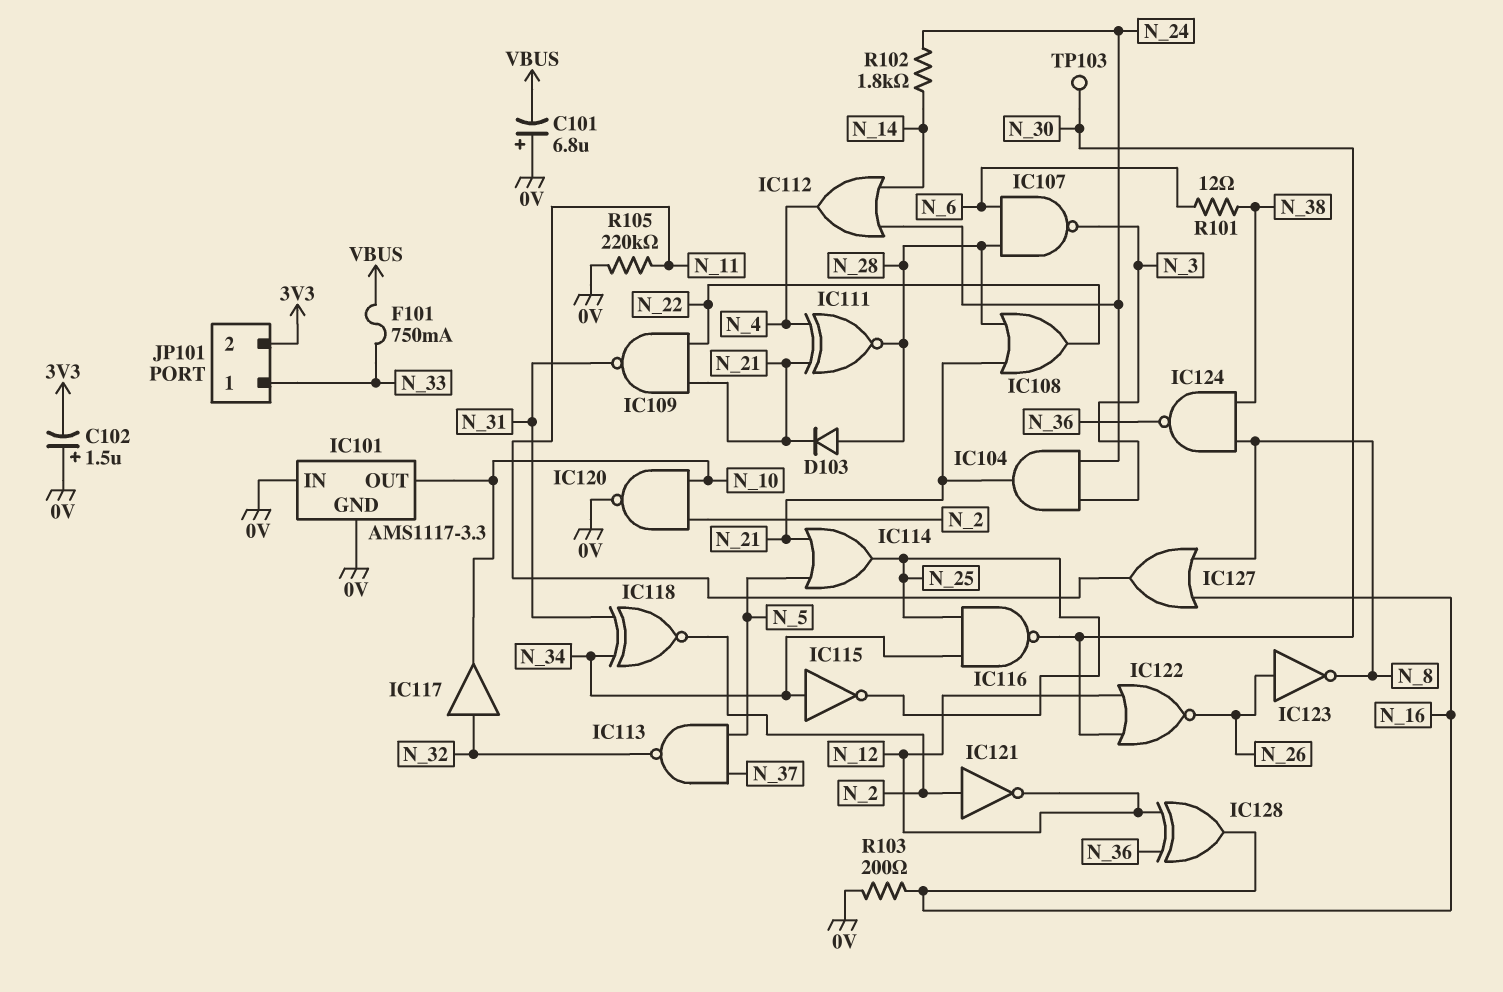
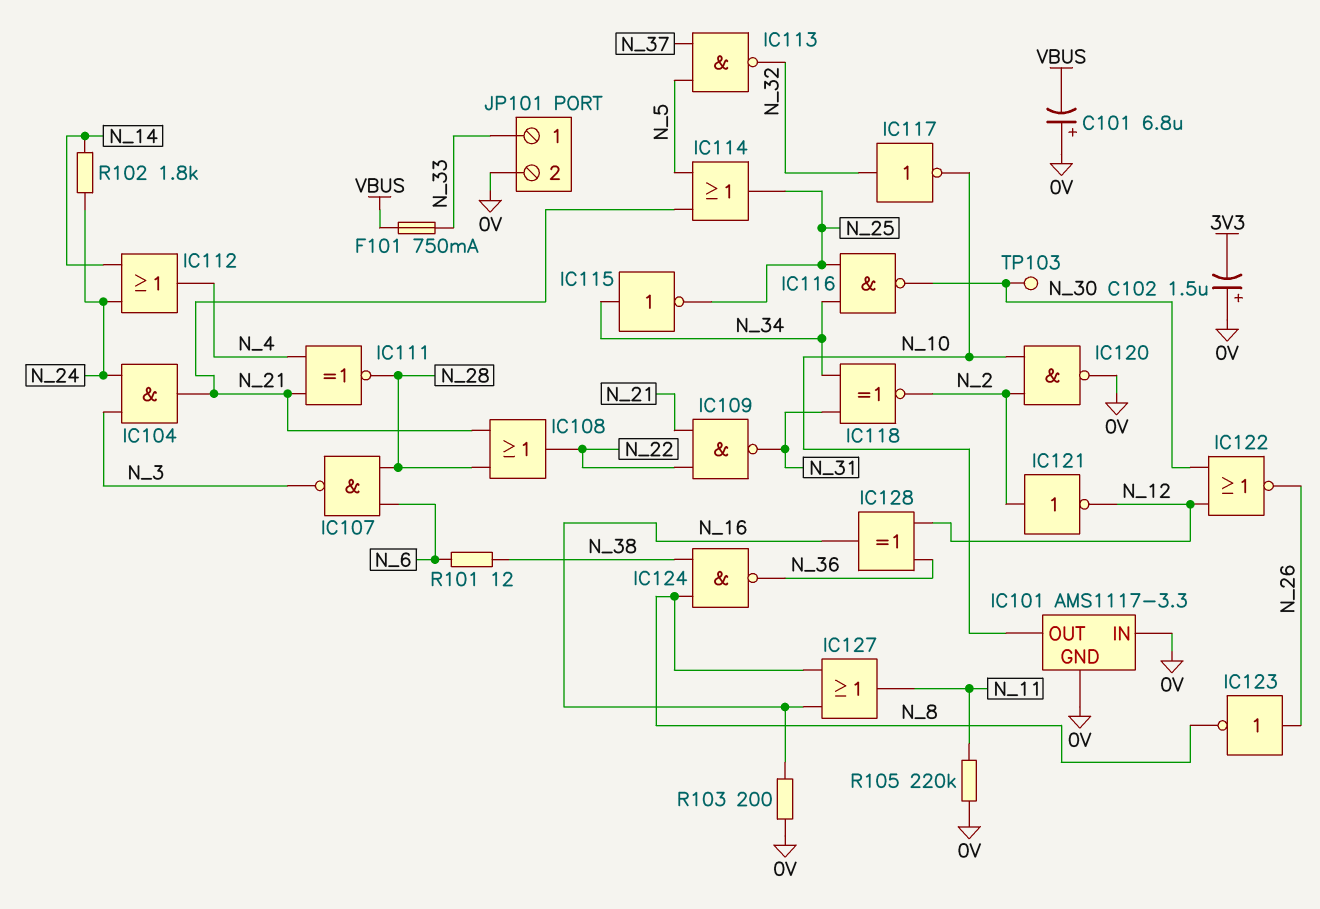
D103: diode (A N_28, K N_21) -> none
IC117: buffer (in N_32, out N_10) -> NOT (in N_32, out N_10)
JP101 pin 2: 3V3 -> 0V

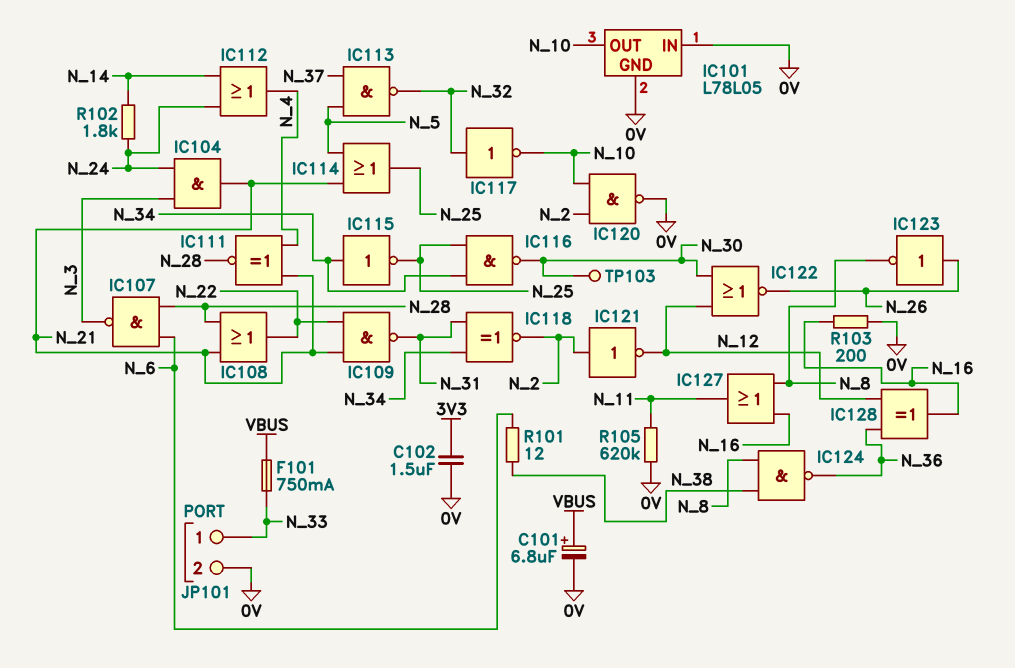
C101: 6.8uF (plus 0V, minus VBUS) -> 6.8uF (plus VBUS, minus 0V)
C102: 1.5uF (plus 0V, minus 3V3) -> 1.5uF (0V, 3V3)
IC101: AMS1117-3.3 -> L78L05
R105: 220k (0V, N_11) -> 620k (0V, N_11)

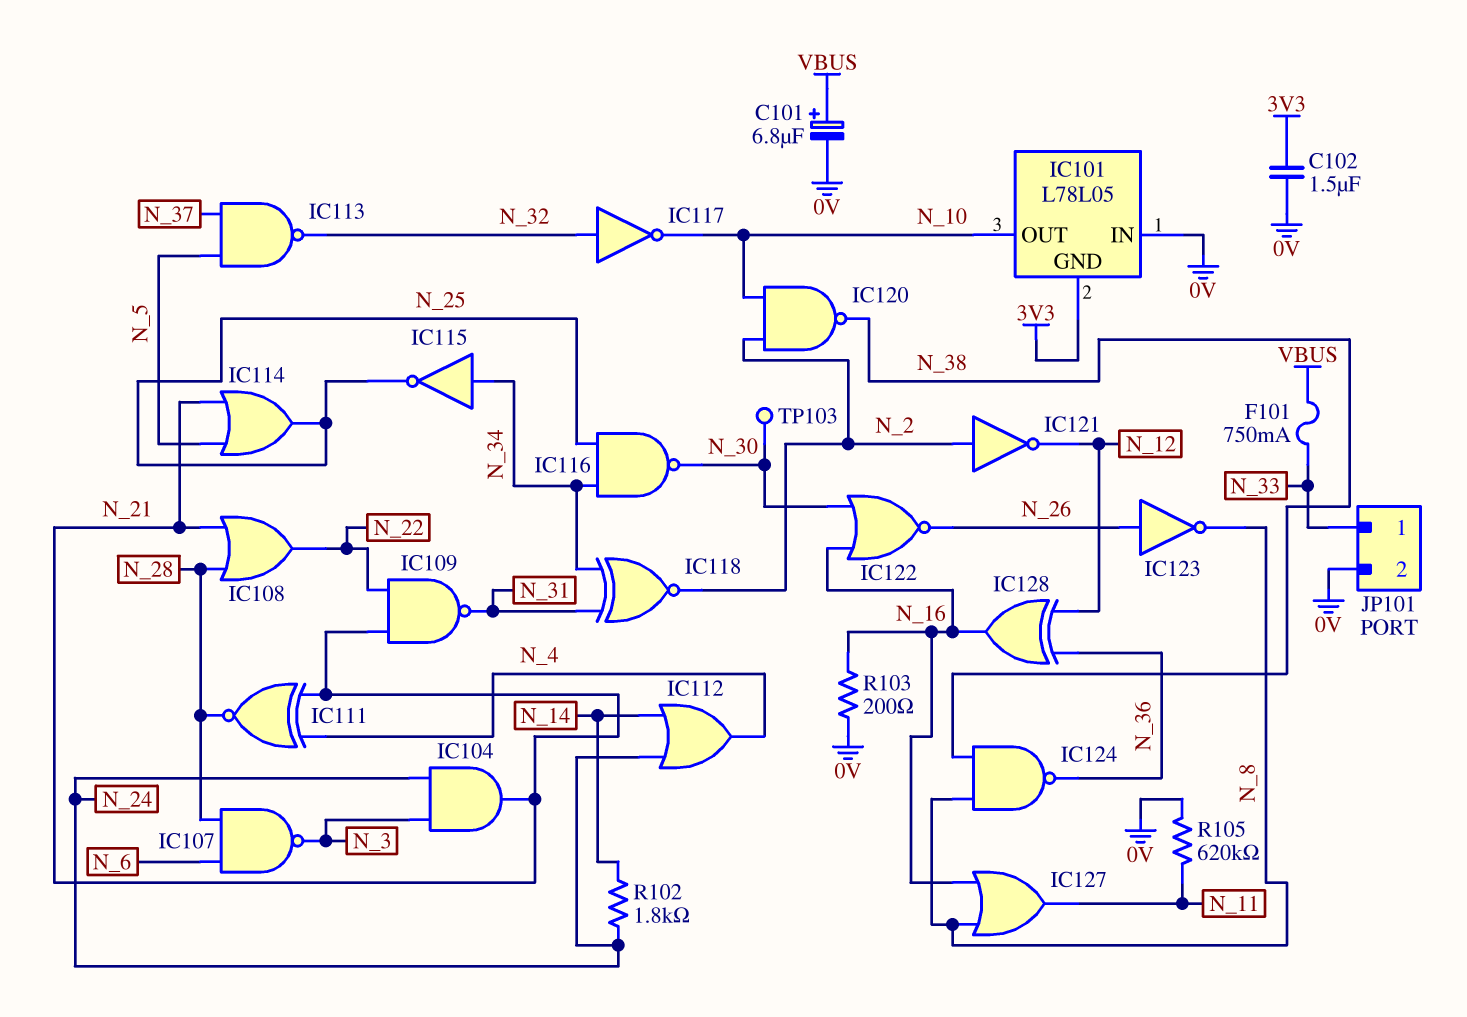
IC101 pin GND: 0V -> 3V3
IC120: NAND (in N_2, in N_10, out 0V) -> NAND (in N_2, in N_10, out N_38)
IC122: NOR (in N_12, in N_30, out N_26) -> NOR (in N_16, in N_30, out N_26)
R101: 12 (N_6, N_38) -> none

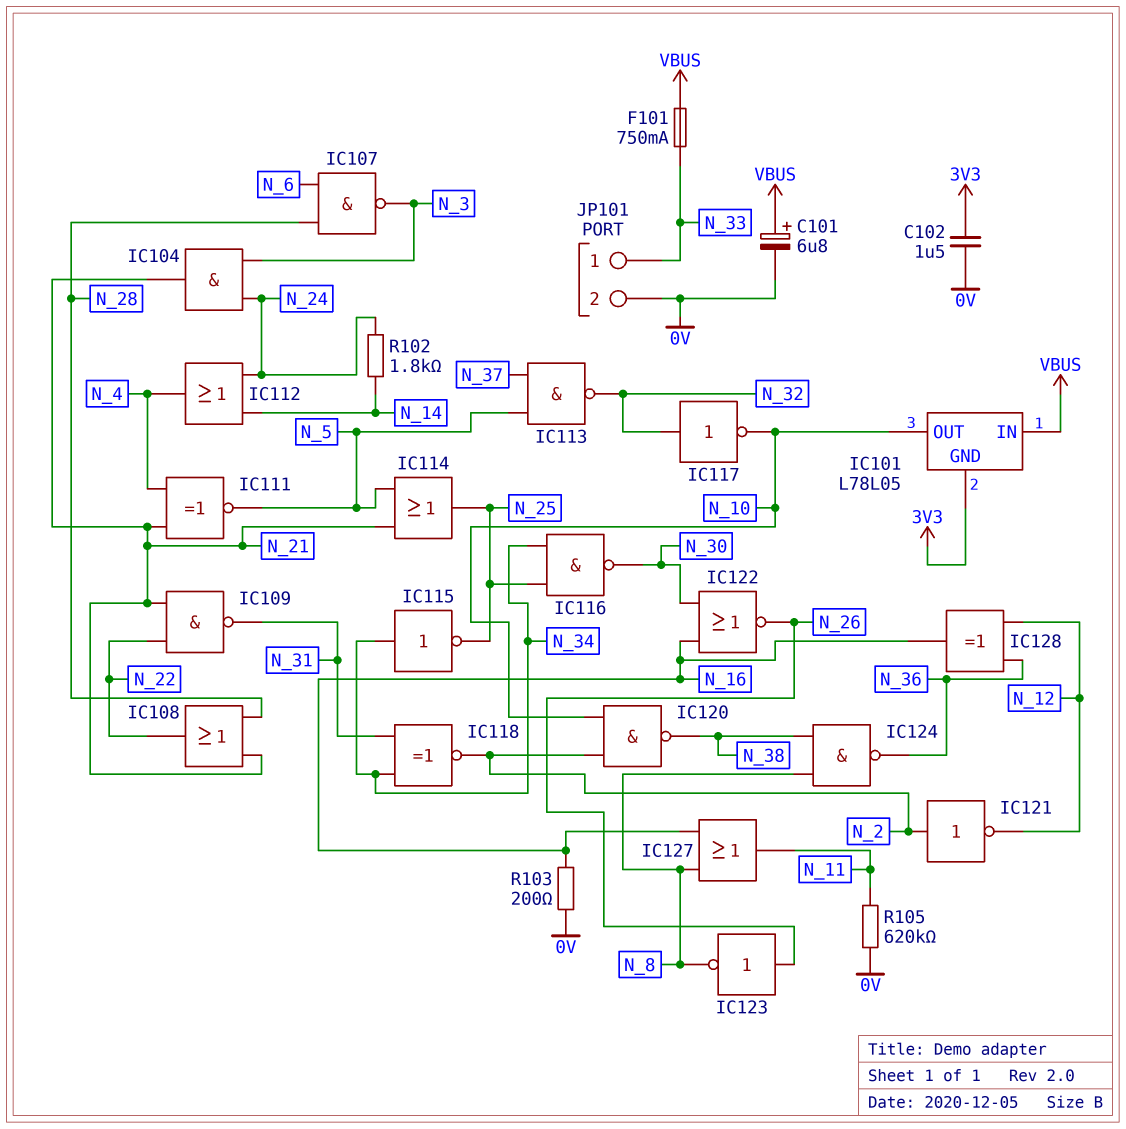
IC101 pin IN: 0V -> VBUS
IC111: XNOR (in N_4, in N_21, out N_28) -> XNOR (in N_4, in N_21, out N_5)
TP103: test point (N_30) -> none

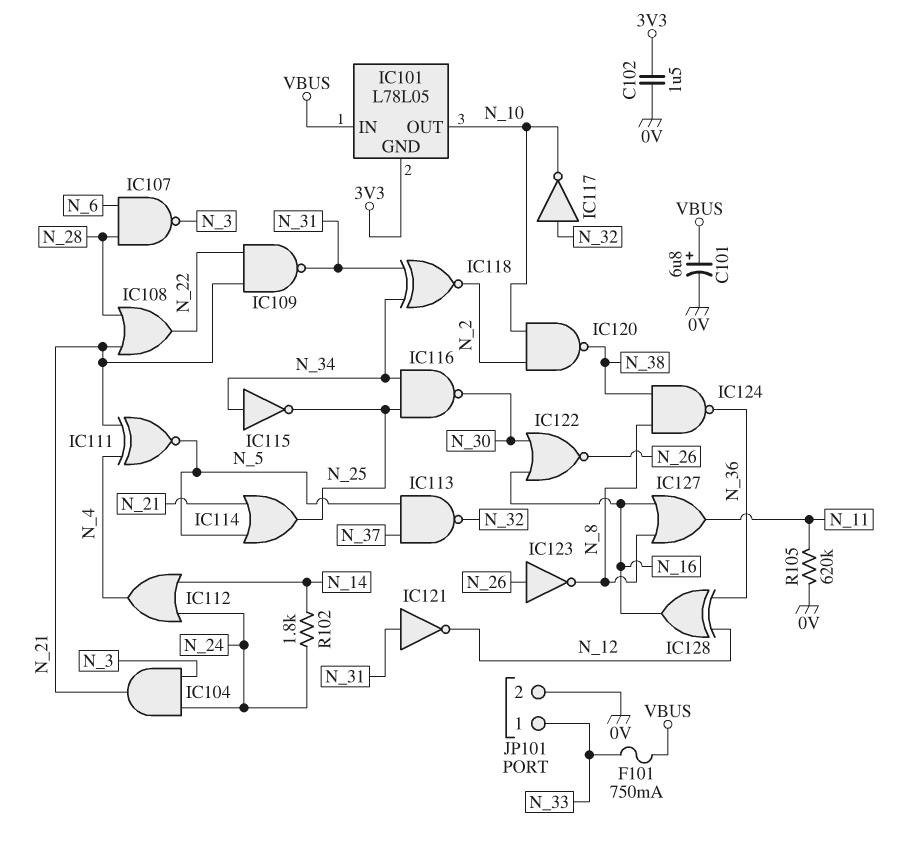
IC121: NOT (in N_2, out N_12) -> NOT (in N_31, out N_12)
R103: 200 (0V, N_16) -> none

